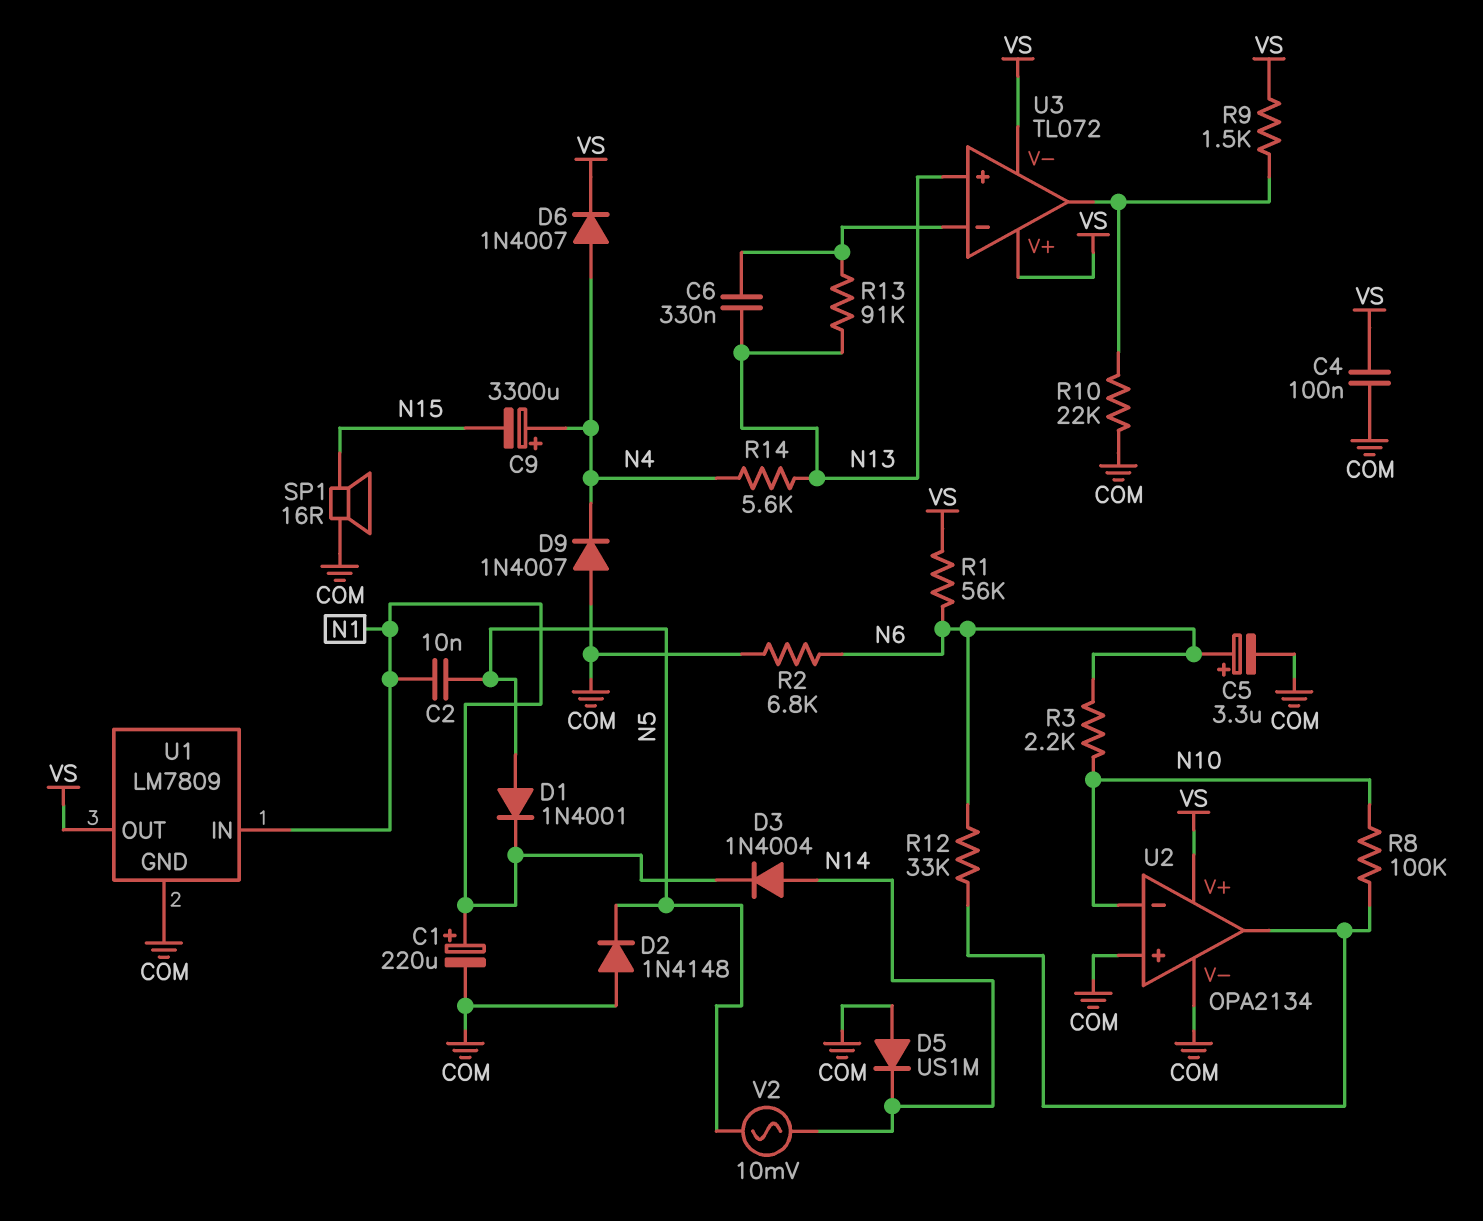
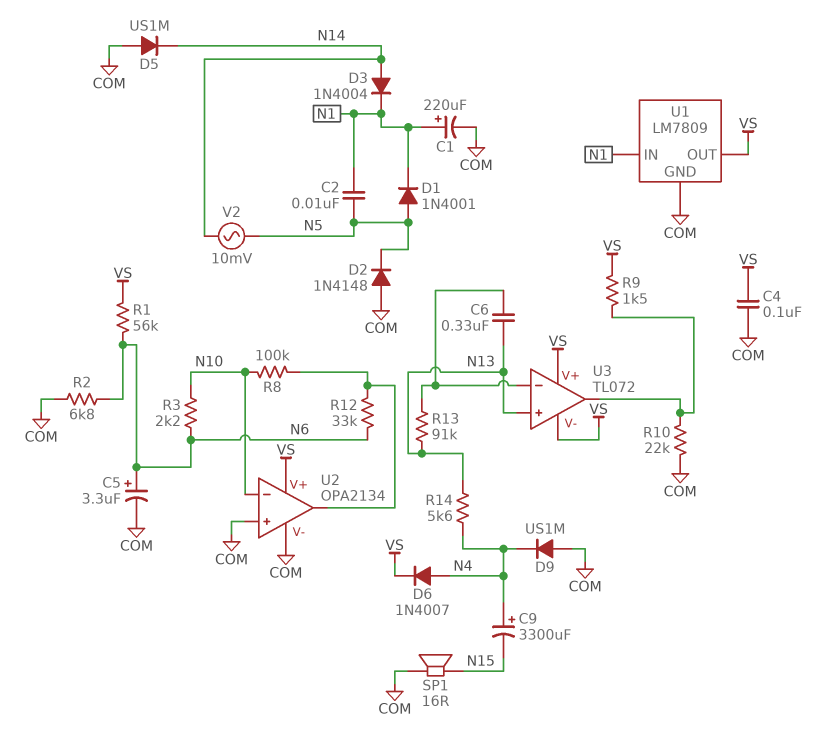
D9: diode 1N4007 (A COM, K N4) -> diode US1M (A COM, K N4)

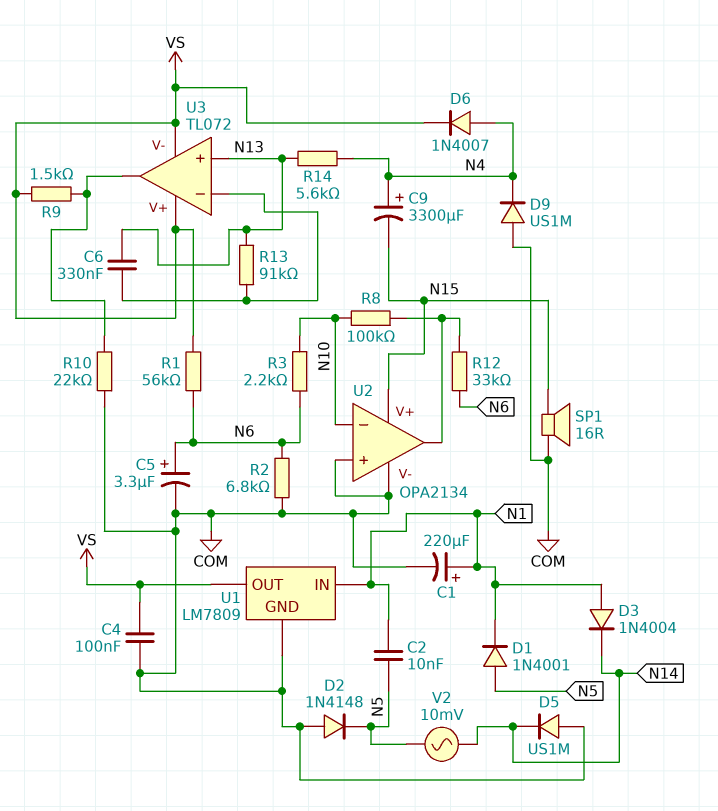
D3: diode 1N4004 (A N14, K N1) -> diode 1N4004 (A N1, K N14)
U2 pin V+: VS -> N15

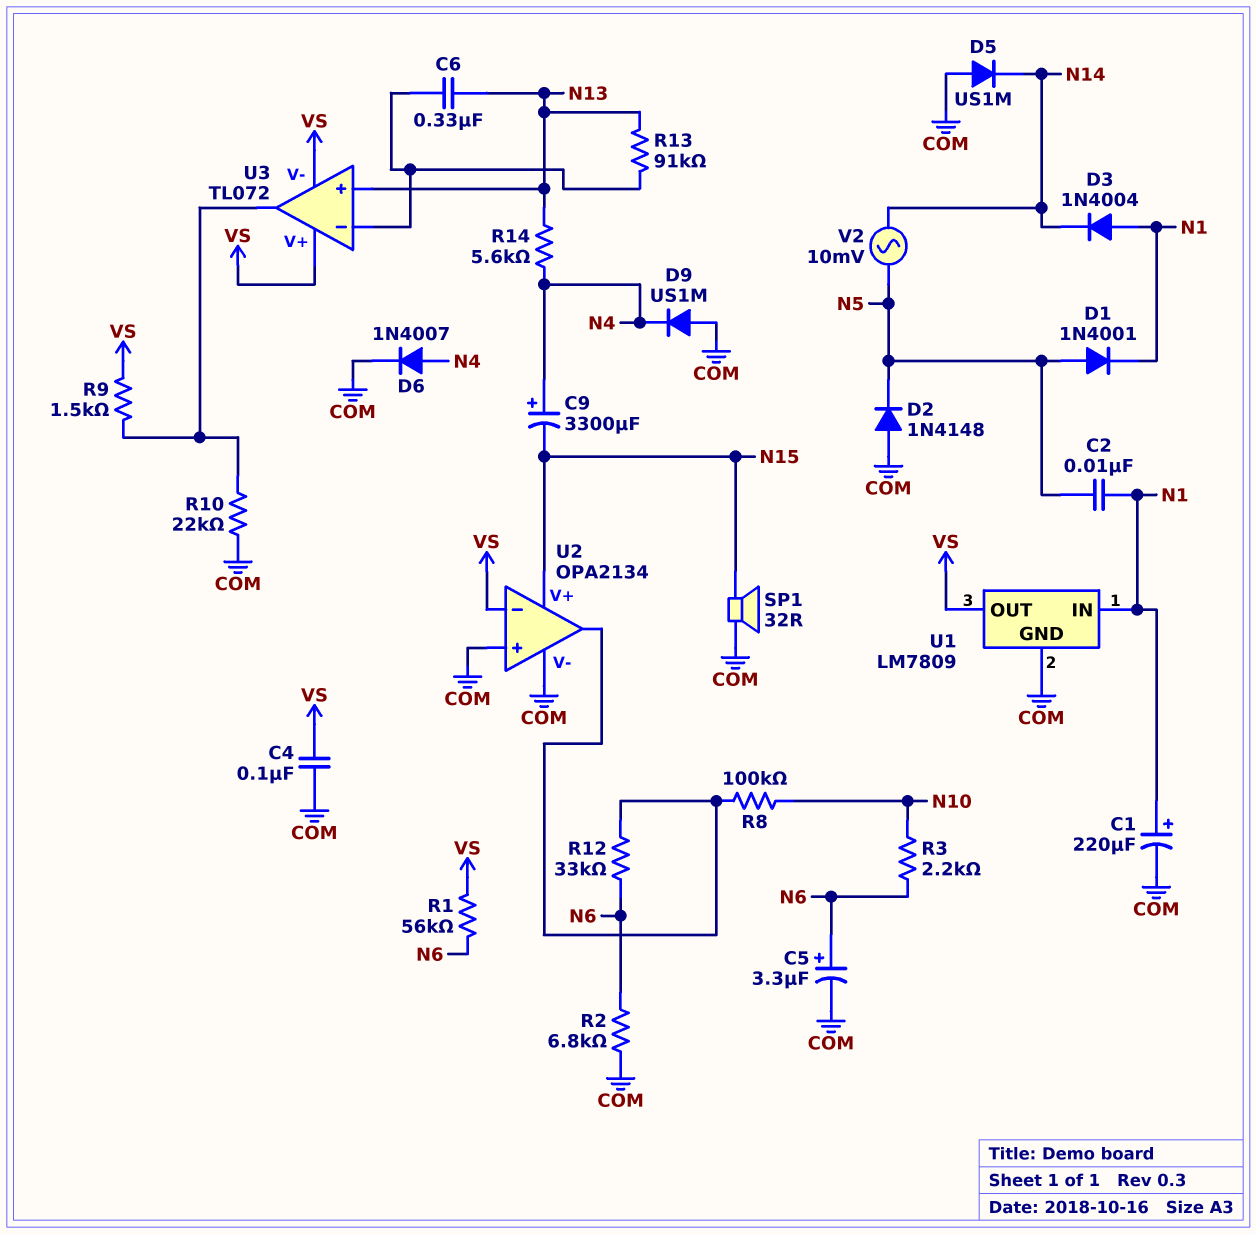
D6: diode 1N4007 (A N4, K VS) -> diode 1N4007 (A N4, K COM)
SP1: speaker 16R (COM, N15) -> speaker 32R (COM, N15)
U2 pin in-: N10 -> VS

